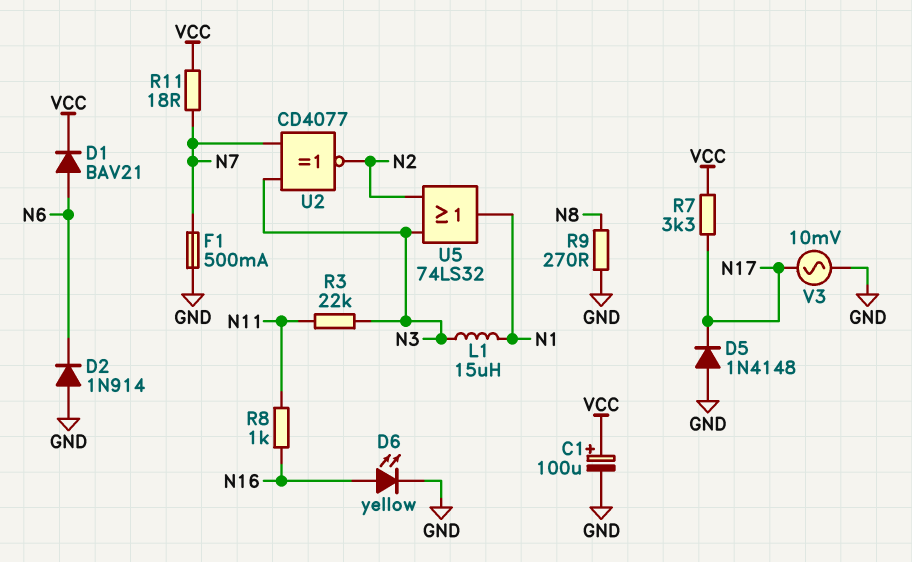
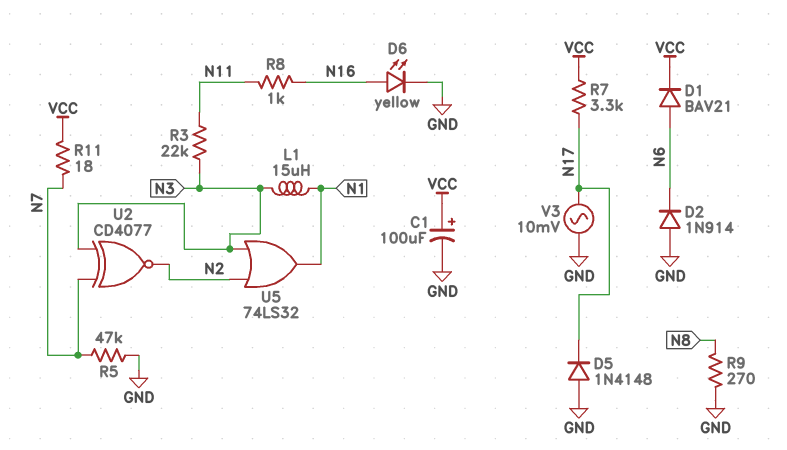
F1: 500mA (GND, N7) -> none
R5: none -> 47k (GND, N7)

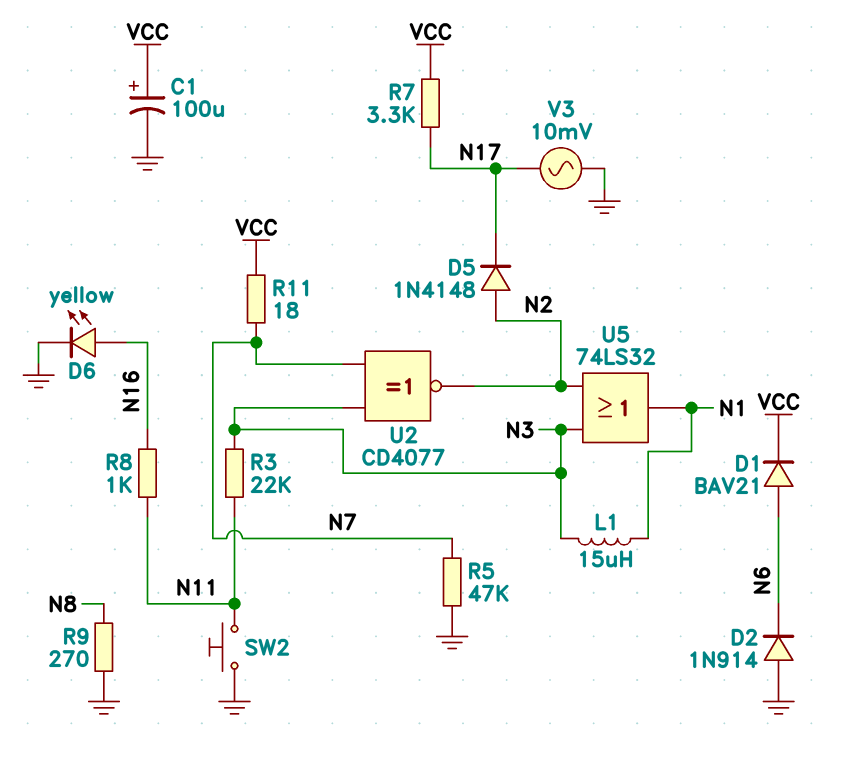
D5: diode 1N4148 (A GND, K N17) -> diode 1N4148 (A N2, K N17)
SW2: none -> button (GND, N11)

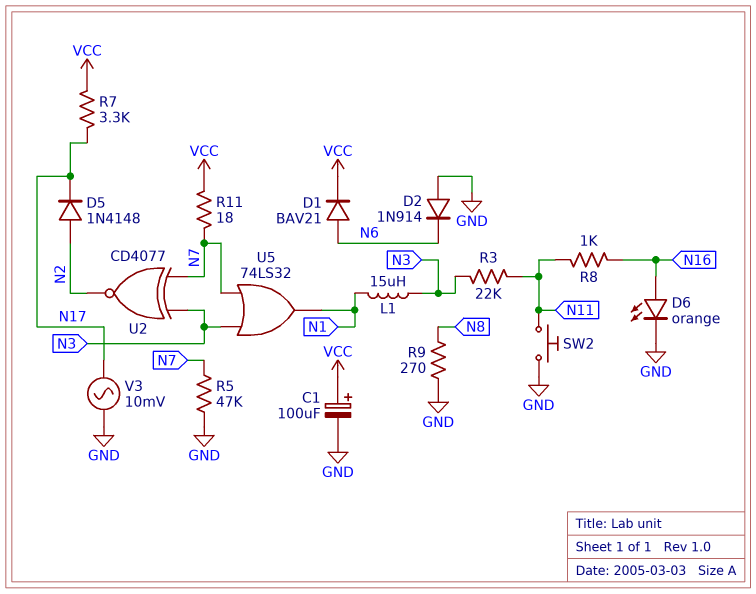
D6: LED yellow (A N16, K GND) -> LED orange (A N16, K GND)
U5: OR 74LS32 (in N2, in N3, out N1) -> OR 74LS32 (in N3, in N7, out N1)

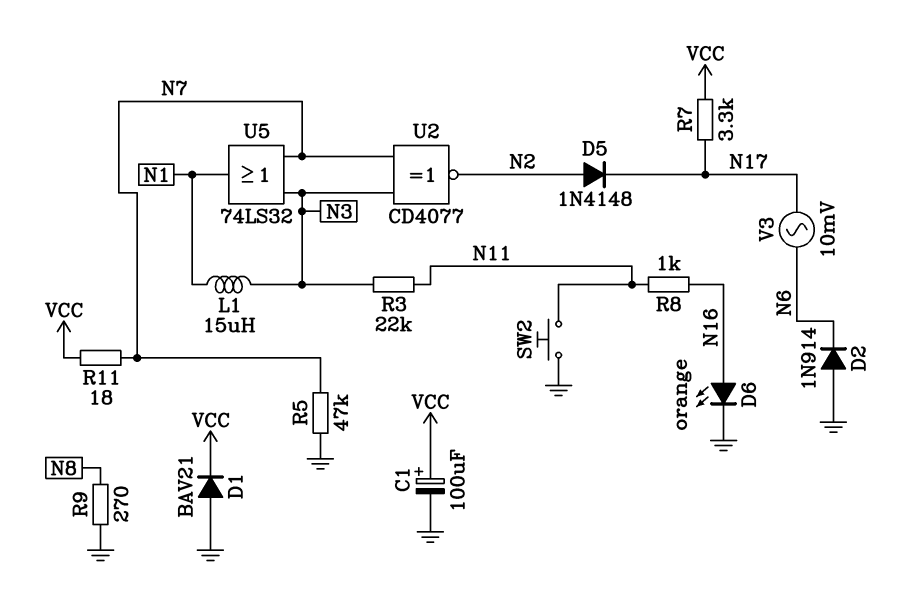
D1: diode BAV21 (A N6, K VCC) -> diode BAV21 (A GND, K VCC)
V3: AC 10mV (GND, N17) -> AC 10mV (N6, N17)

